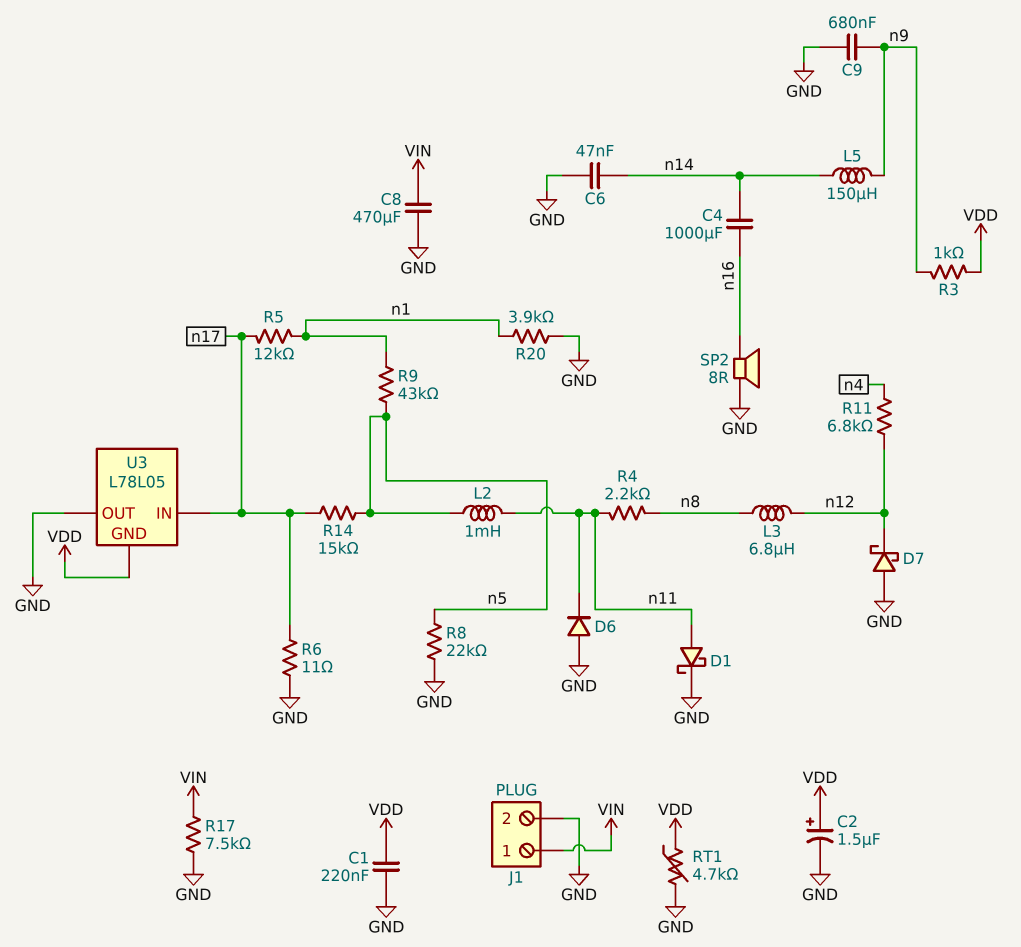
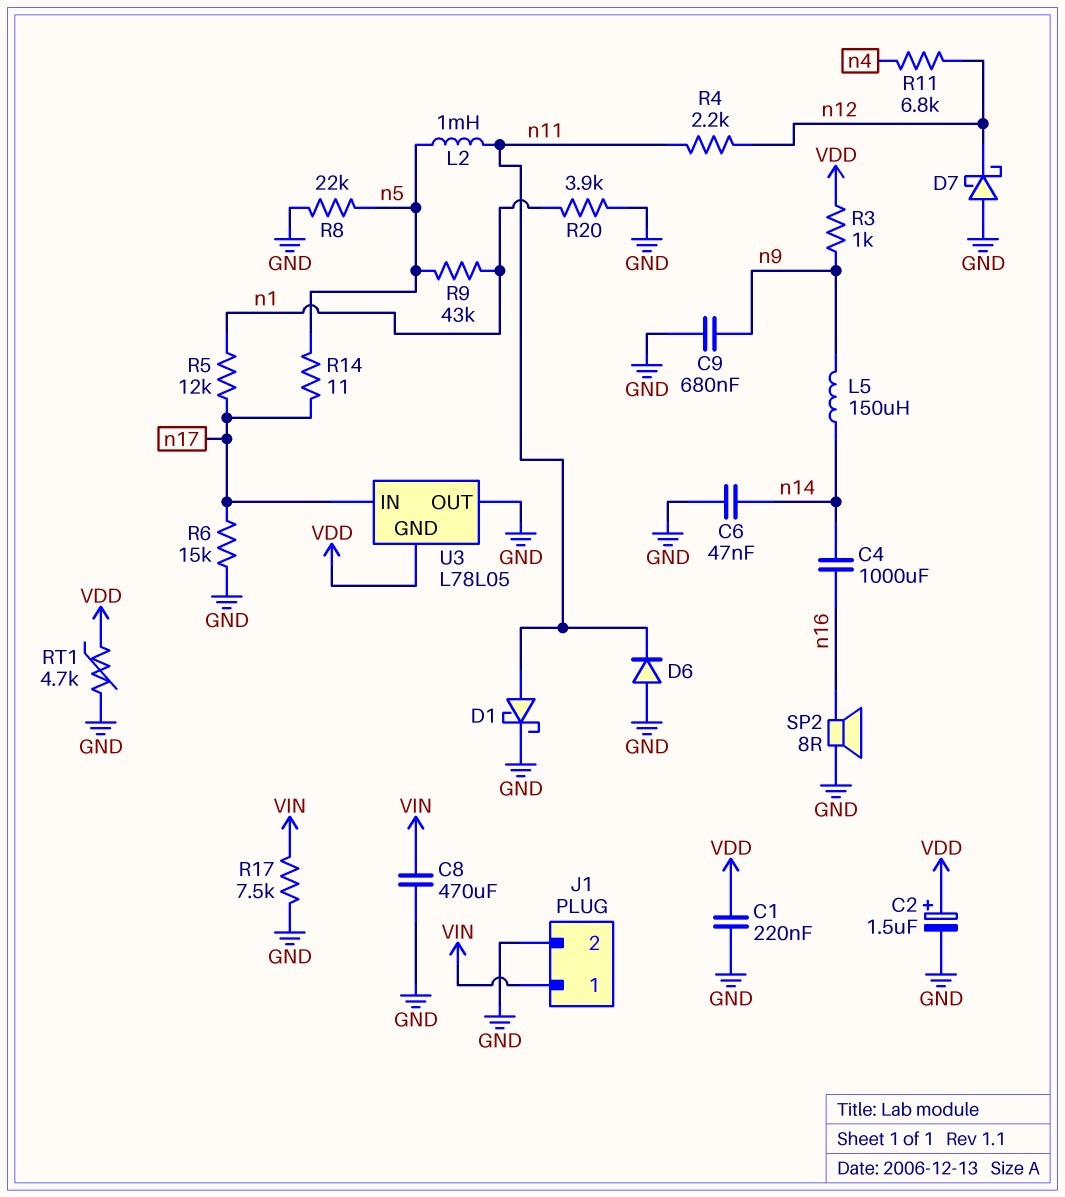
L3: 6.8uH (n8, n12) -> none
R4: 2.2k (n8, n11) -> 2.2k (n11, n12)
R6: 11 (GND, n17) -> 15k (GND, n17)
R14: 15k (n5, n17) -> 11 (n5, n17)

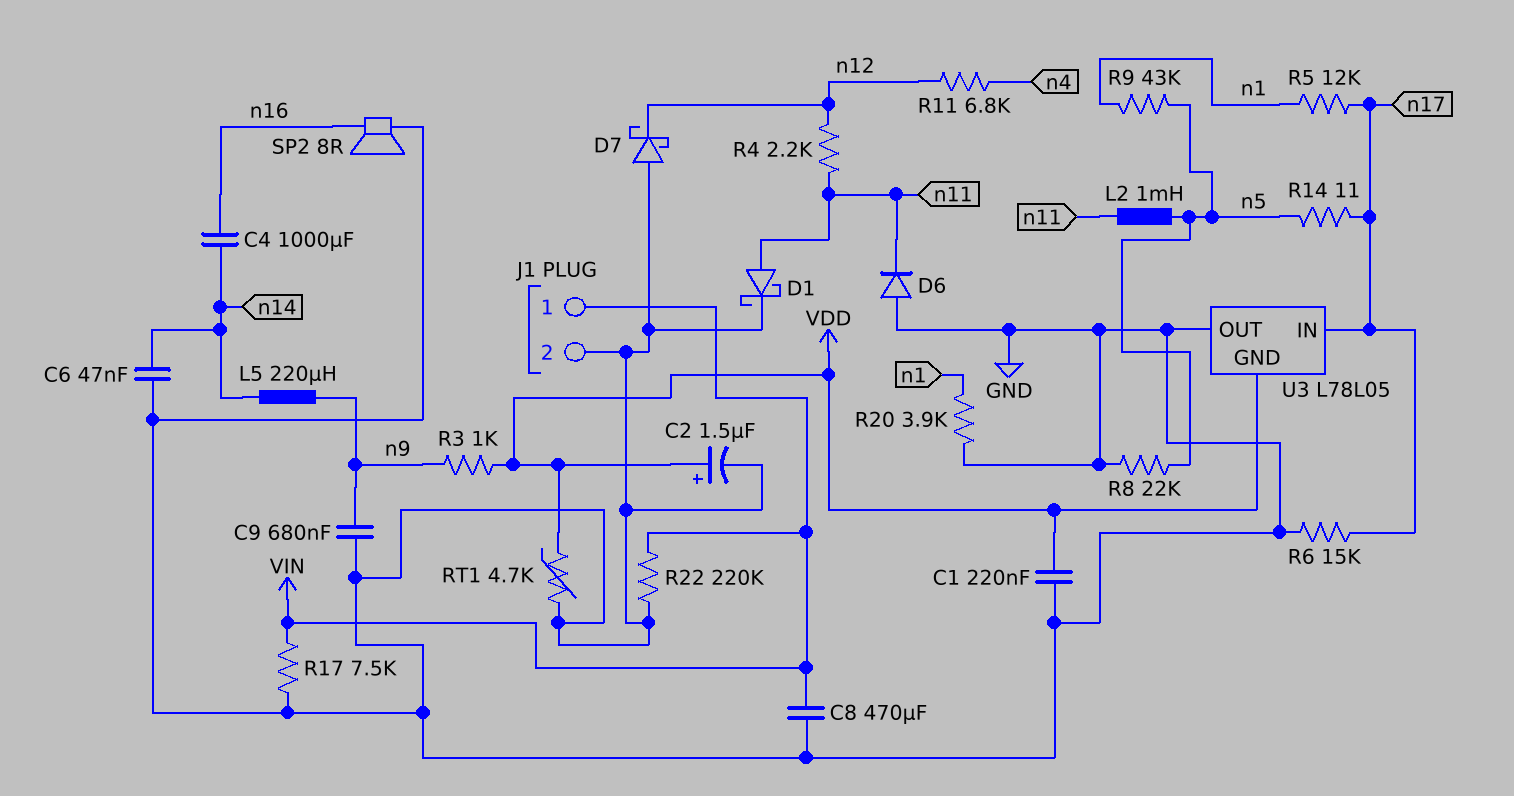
L5: 150uH (n9, n14) -> 220uH (n9, n14)
R22: none -> 220k (GND, VIN)

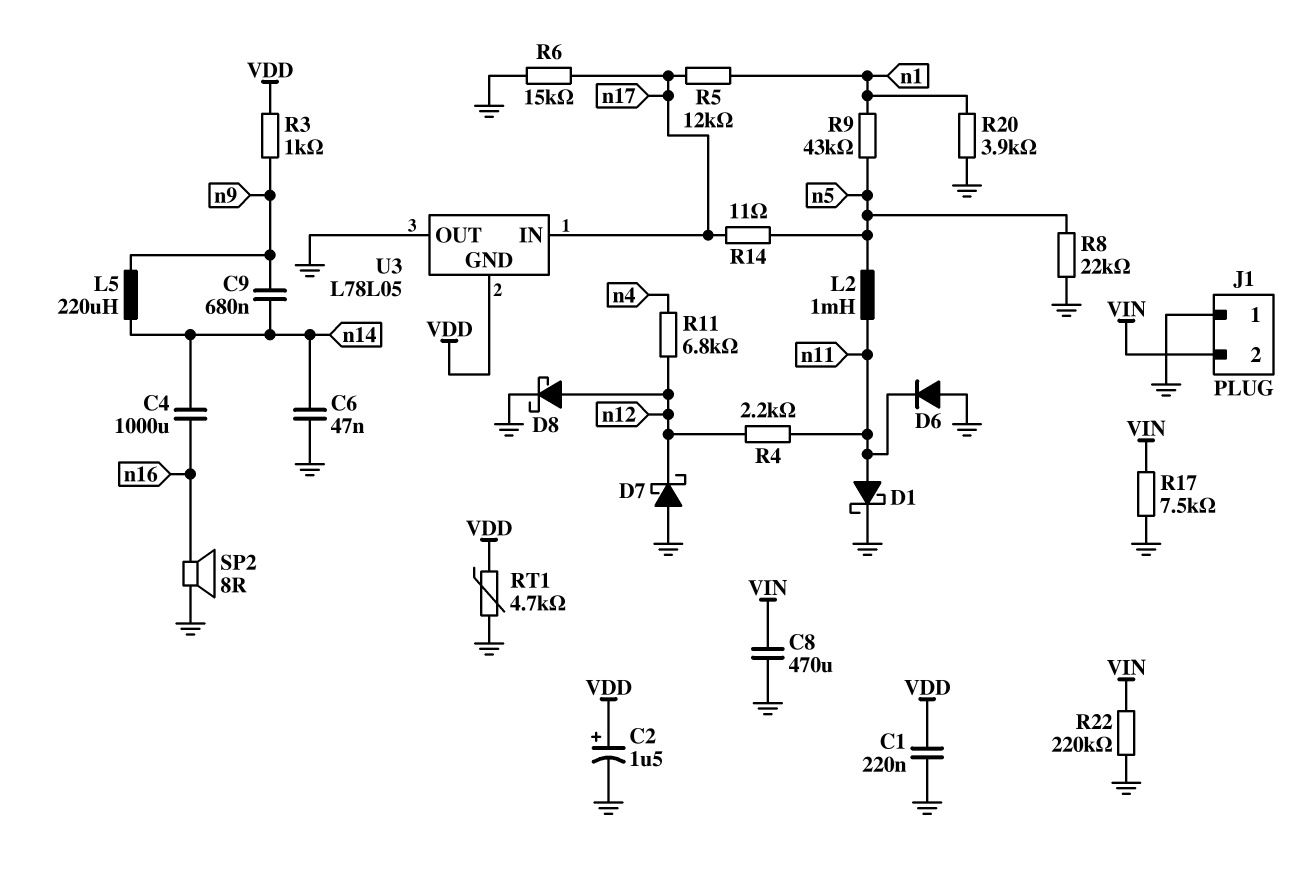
C9: 680nF (GND, n9) -> 680nF (n9, n14)
D8: none -> schottky (A n12, K GND)
J1 pin 1: VIN -> GND
J1 pin 2: GND -> VIN

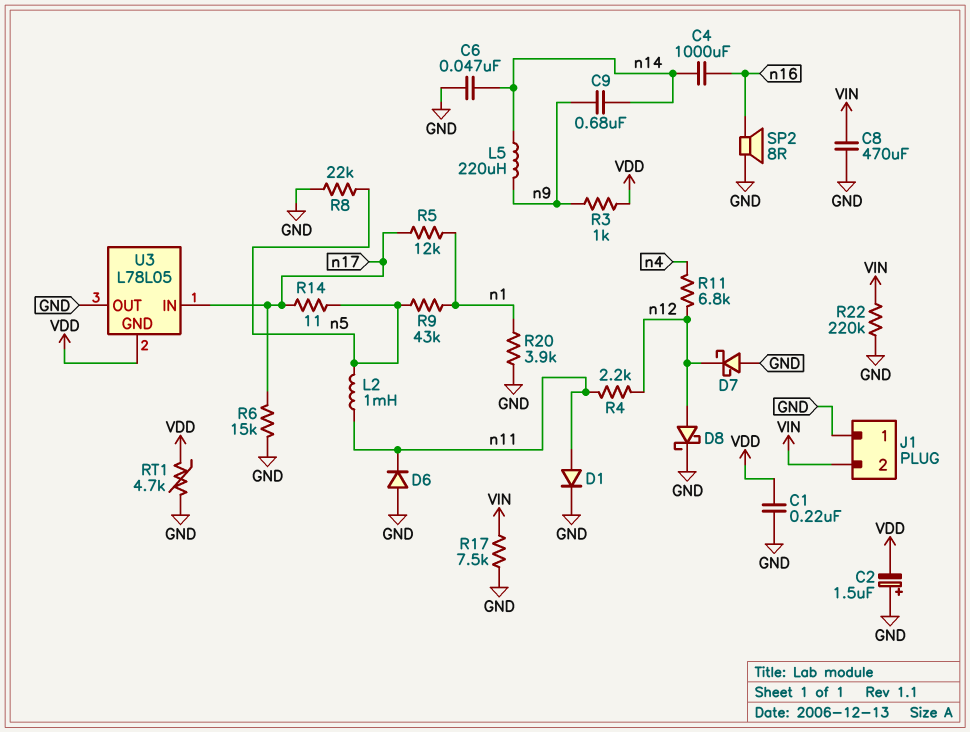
C2: 1.5uF (plus VDD, minus GND) -> 1.5uF (plus GND, minus VDD)
D1: schottky (A n11, K GND) -> diode (A n11, K GND)

